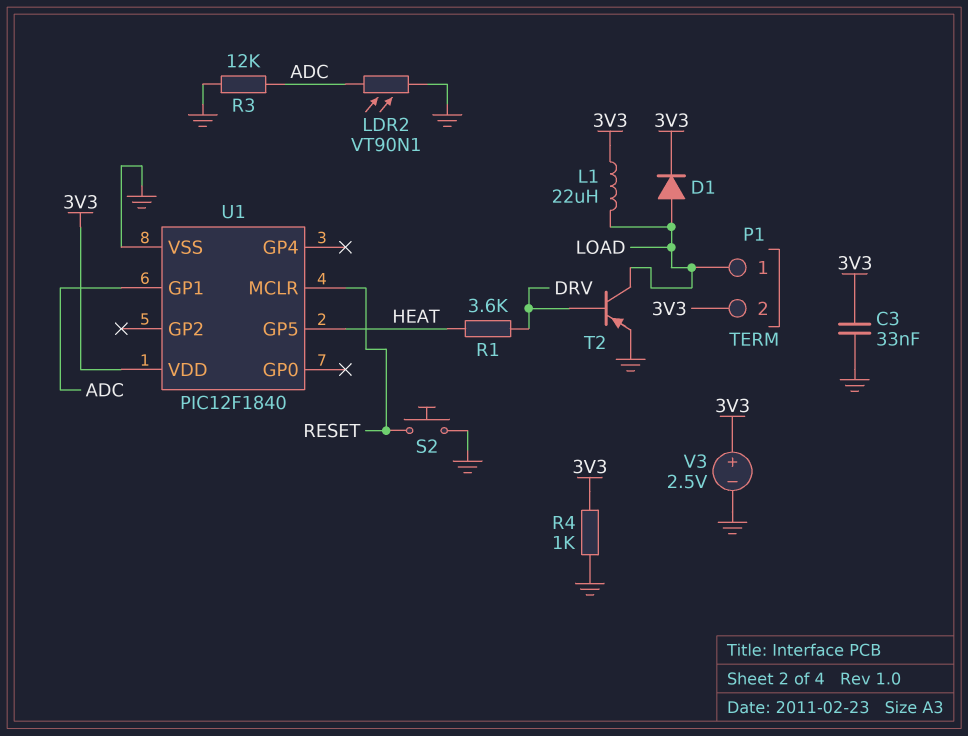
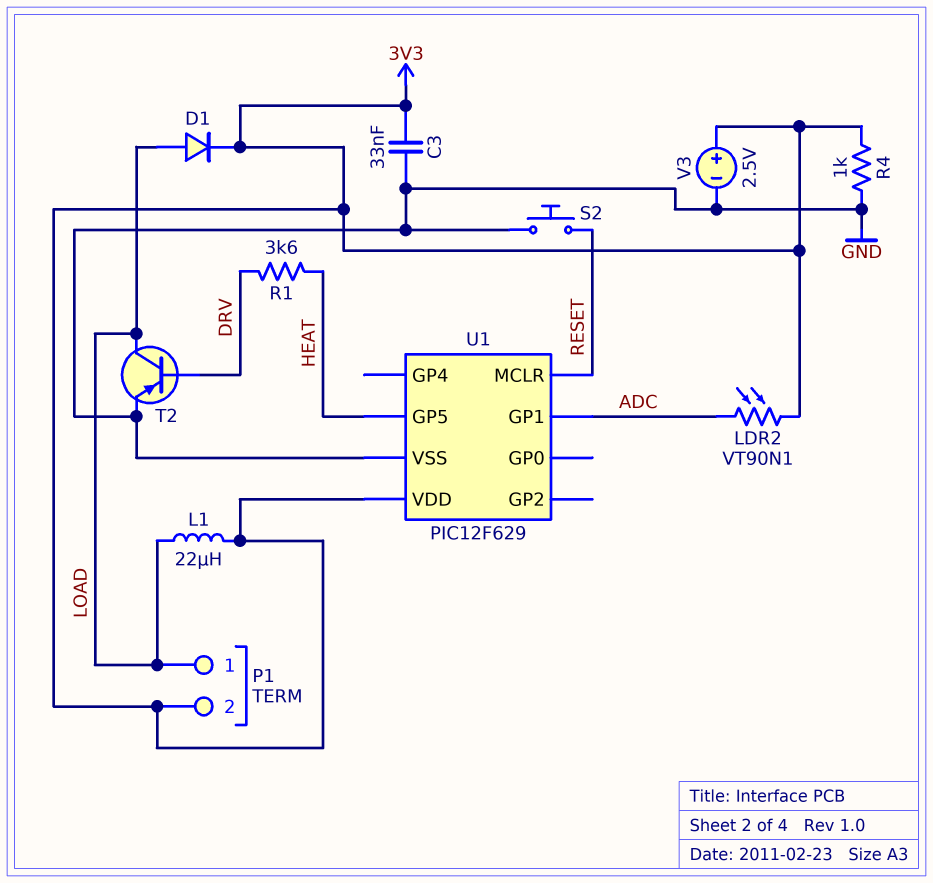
LDR2: VT90N1 (ADC, GND) -> VT90N1 (3V3, ADC)
R3: 12k (ADC, GND) -> none
U1: PIC12F1840 -> PIC12F629

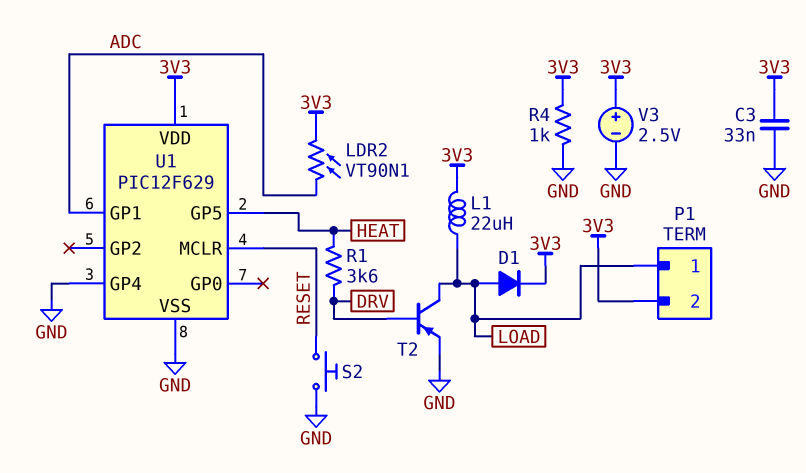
U1 pin GP4: none -> GND

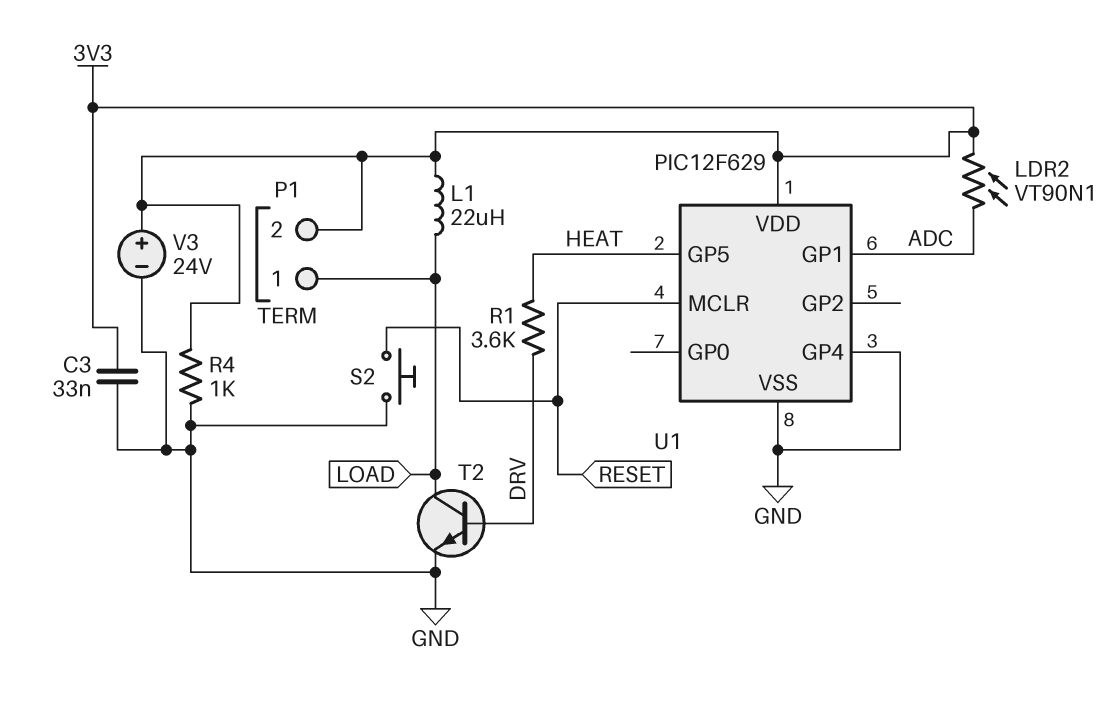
D1: diode (A LOAD, K 3V3) -> none
T2: PNP (B DRV, C LOAD, E GND) -> NPN (B DRV, C LOAD, E GND)
V3: 2.5V (plus 3V3, minus GND) -> 24V (plus 3V3, minus GND)

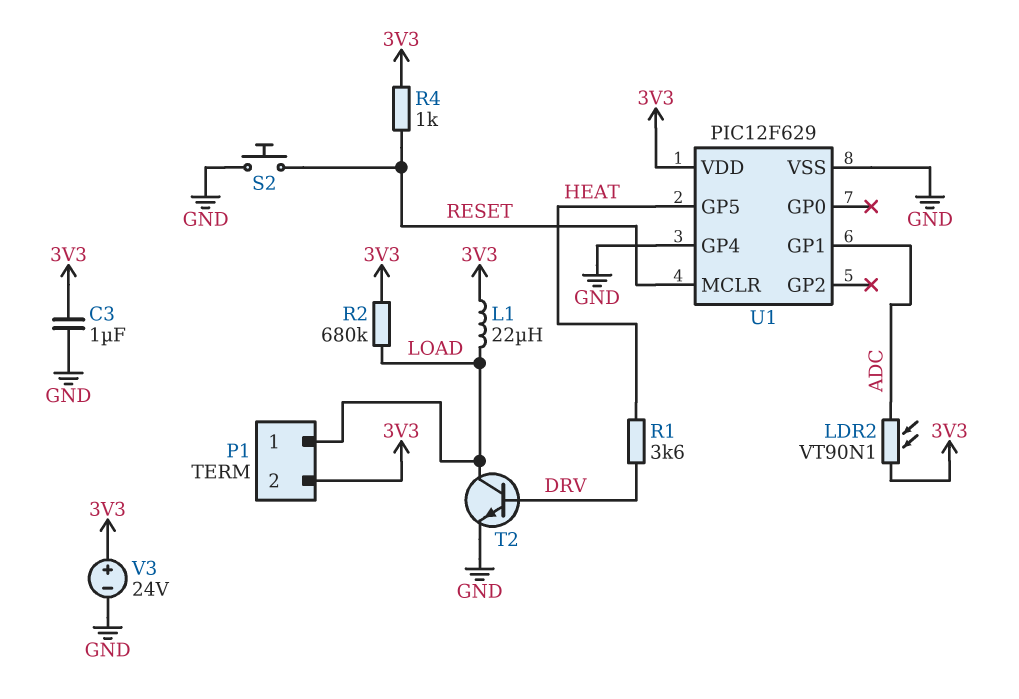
C3: 33nF (3V3, GND) -> 1uF (3V3, GND)
R2: none -> 680k (3V3, LOAD)
R4: 1k (3V3, GND) -> 1k (3V3, RESET)

